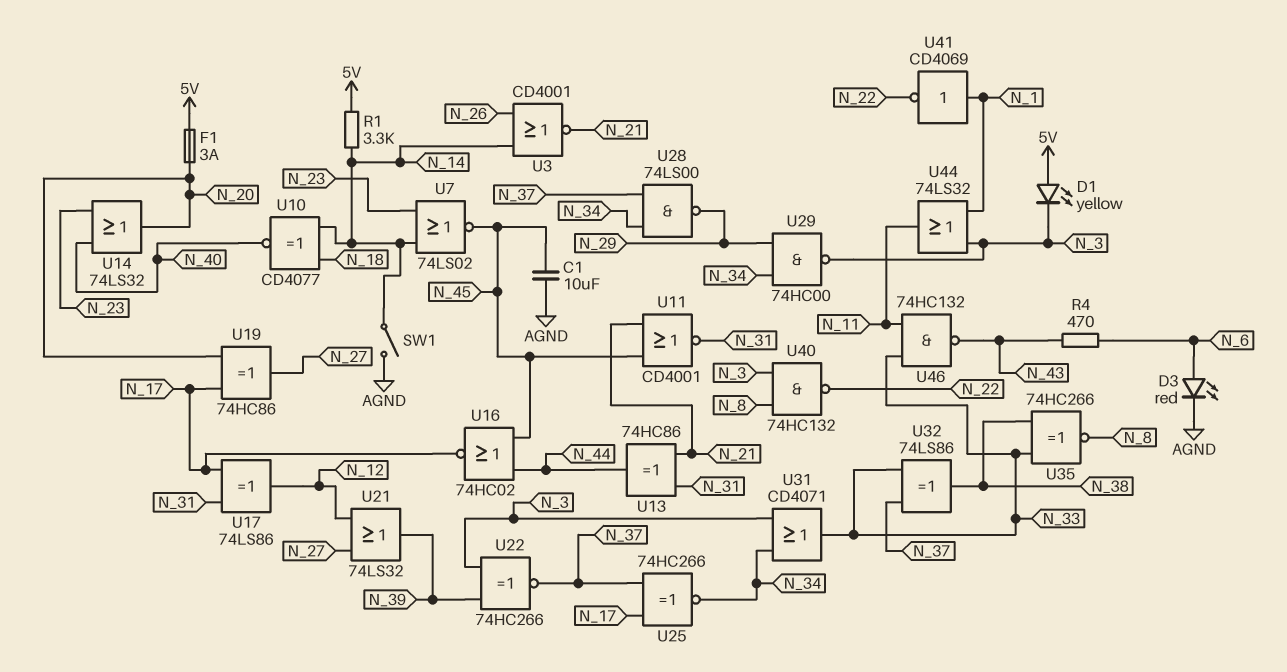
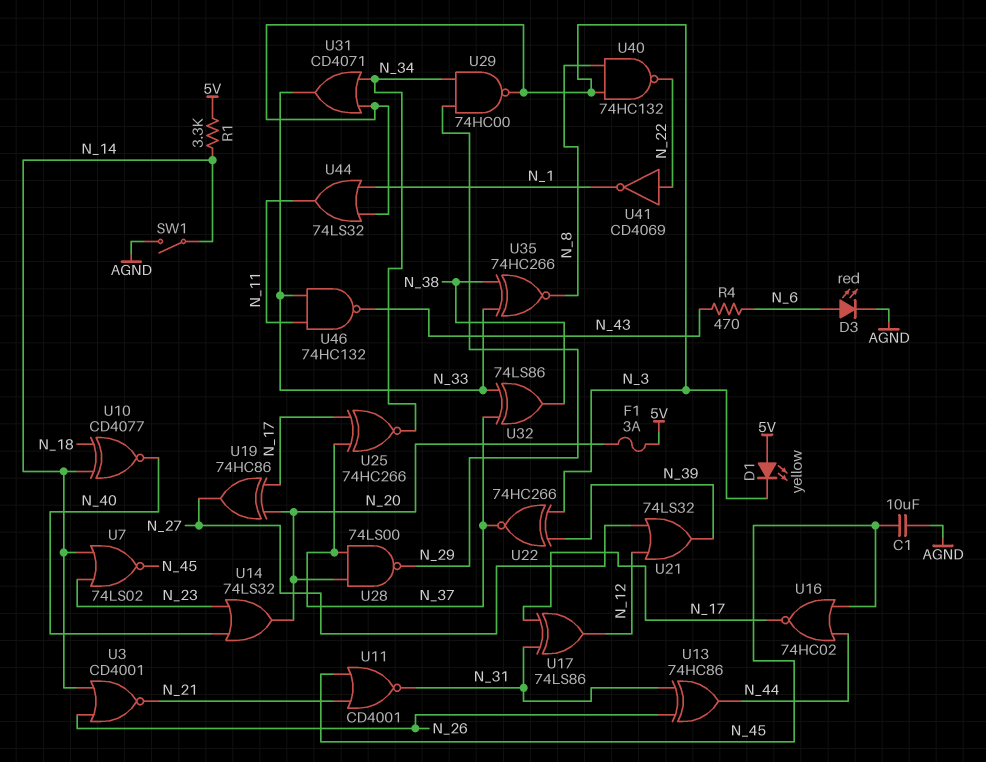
U13: XOR 74HC86 (in N_21, in N_31, out N_44) -> XOR 74HC86 (in N_26, in N_31, out N_44)
U28: NAND 74LS00 (in N_34, in N_37, out N_29) -> NAND 74LS00 (in N_20, in N_37, out N_29)
U41: NOT CD4069 (in N_1, out N_22) -> NOT CD4069 (in N_22, out N_1)

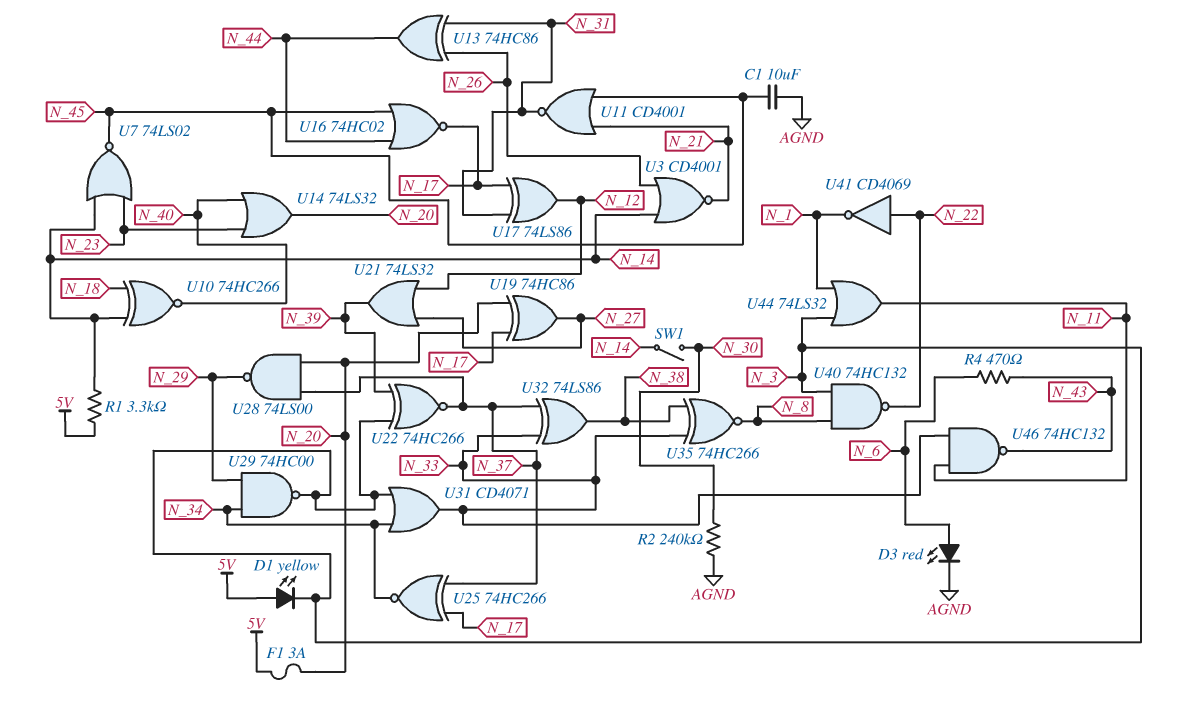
R2: none -> 240k (AGND, N_30)
SW1: switch (AGND, N_14) -> switch (N_14, N_30)
U10: XNOR CD4077 (in N_14, in N_18, out N_40) -> XNOR 74HC266 (in N_14, in N_18, out N_40)

